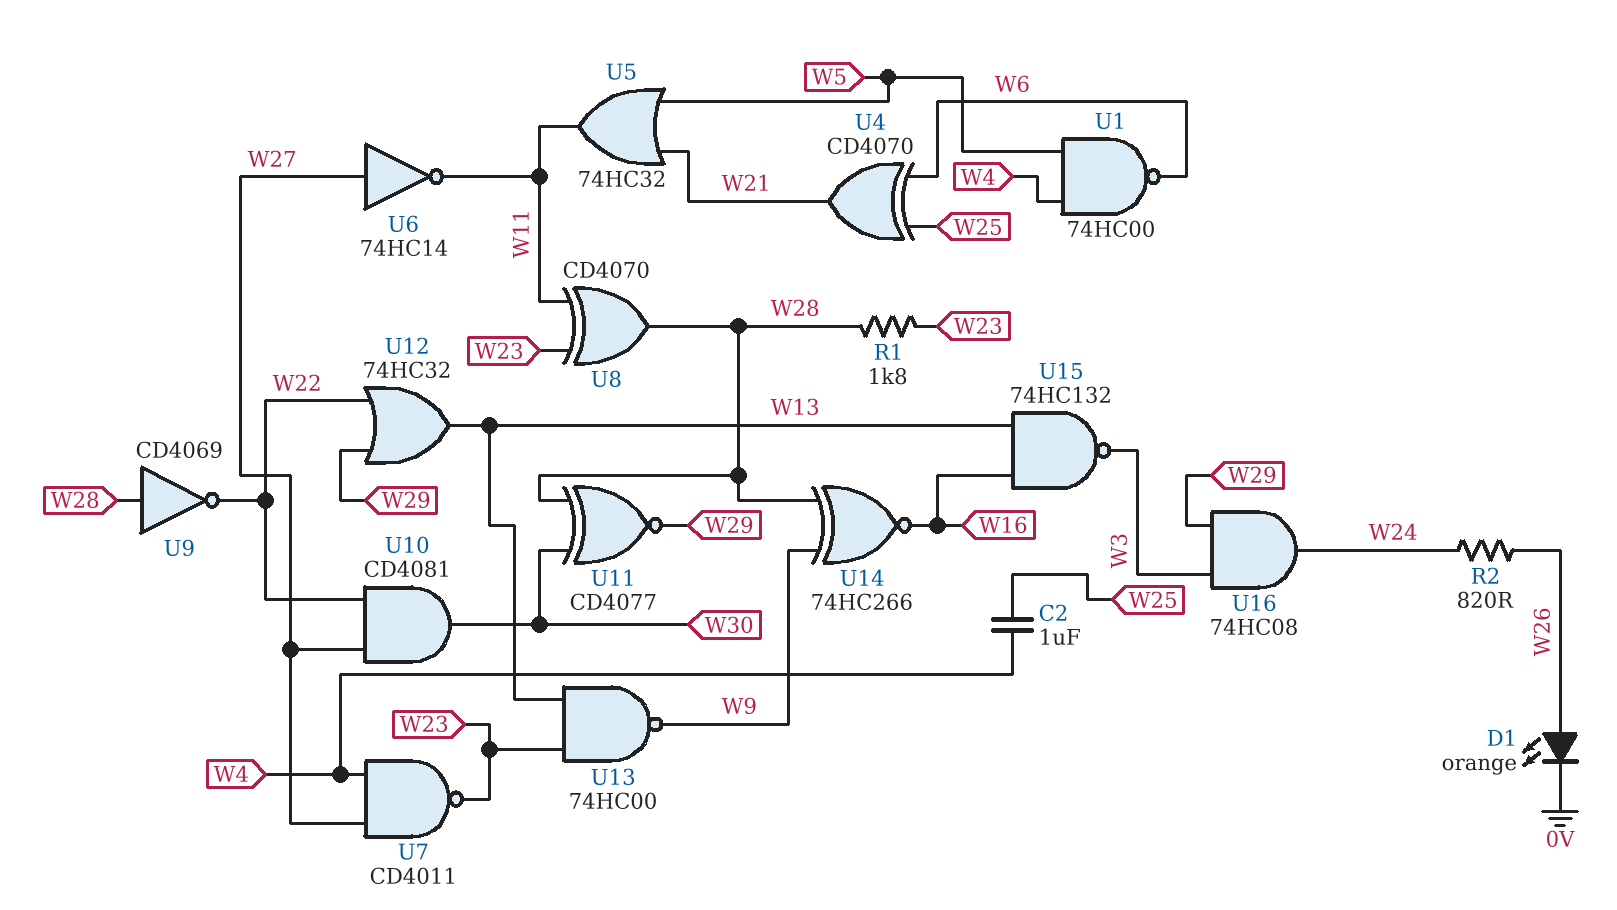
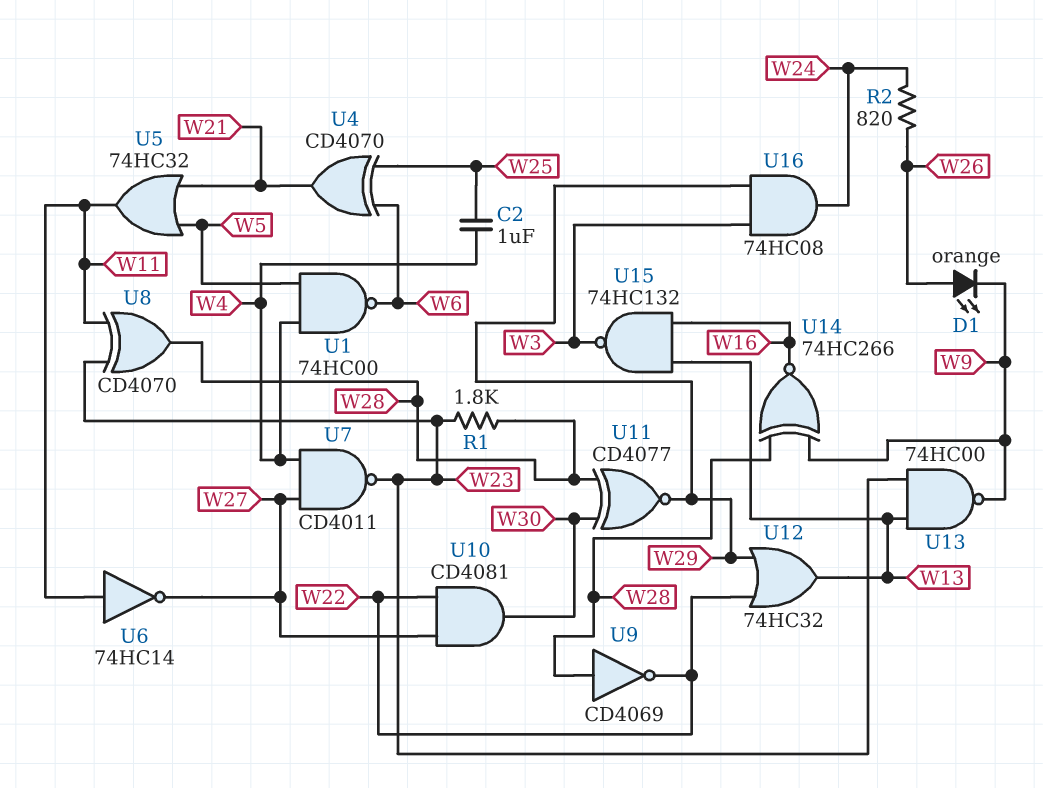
D1: LED orange (A W26, K 0V) -> LED orange (A W26, K W9)
U6: NOT 74HC14 (in W27, out W11) -> NOT 74HC14 (in W11, out W27)

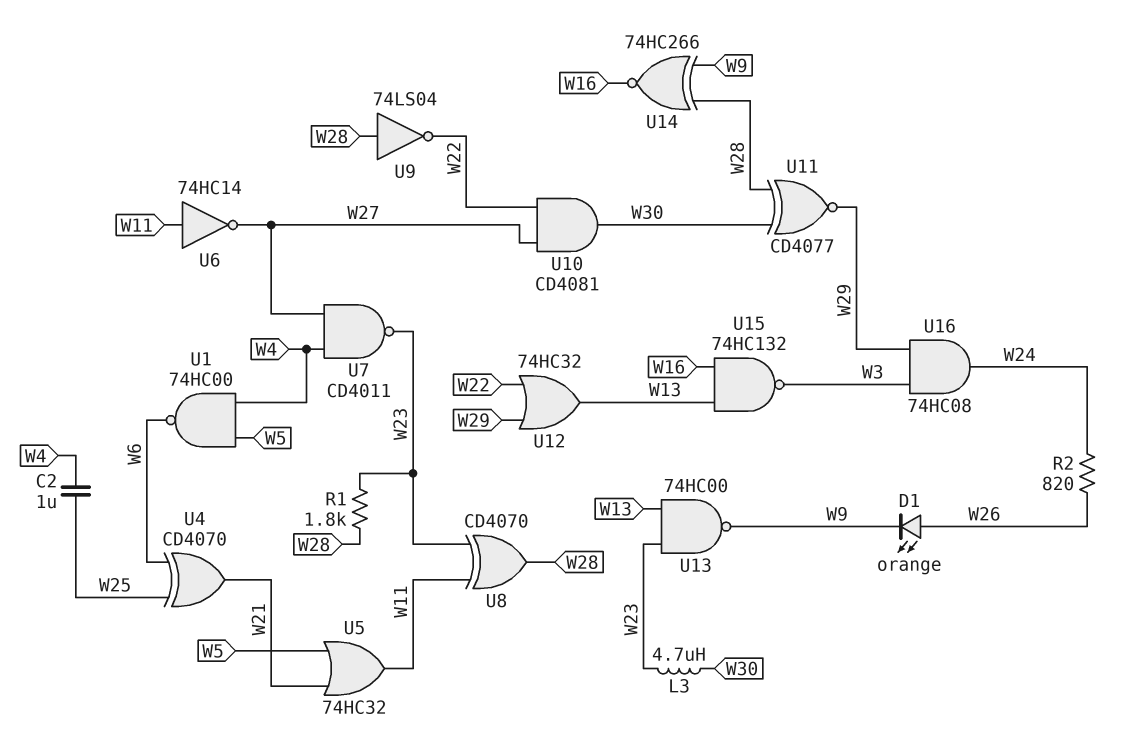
L3: none -> 4.7uH (W23, W30)
U9: NOT CD4069 (in W28, out W22) -> NOT 74LS04 (in W28, out W22)

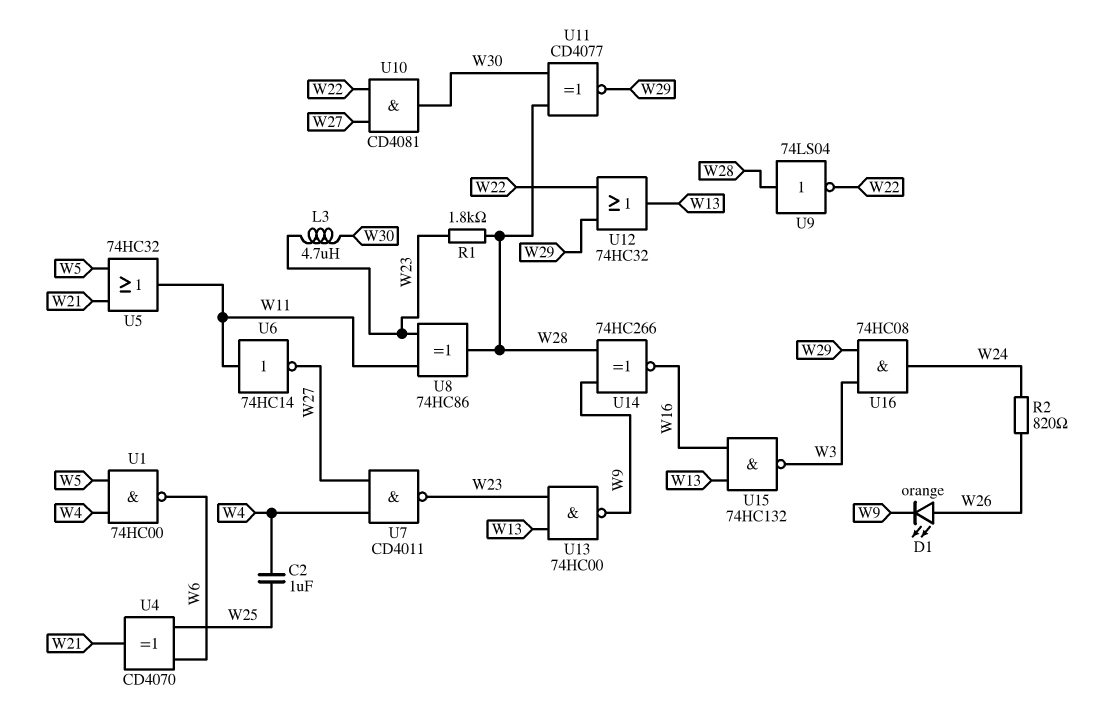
U8: XOR CD4070 (in W11, in W23, out W28) -> XOR 74HC86 (in W11, in W23, out W28)

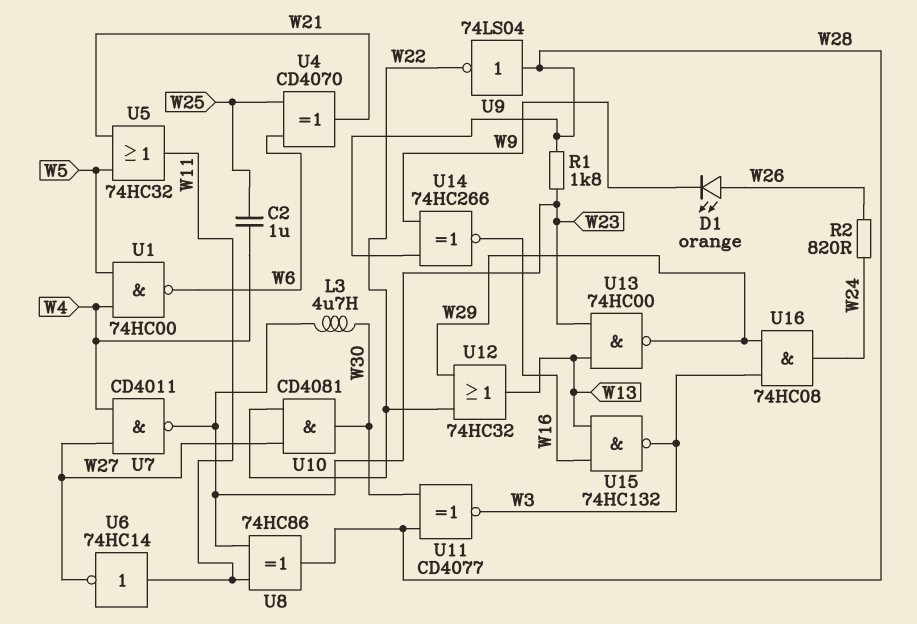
U11: XNOR CD4077 (in W28, in W30, out W29) -> XNOR CD4077 (in W28, in W30, out W3)
U13: NAND 74HC00 (in W13, in W23, out W9) -> NAND 74HC00 (in W13, in W23, out W29)

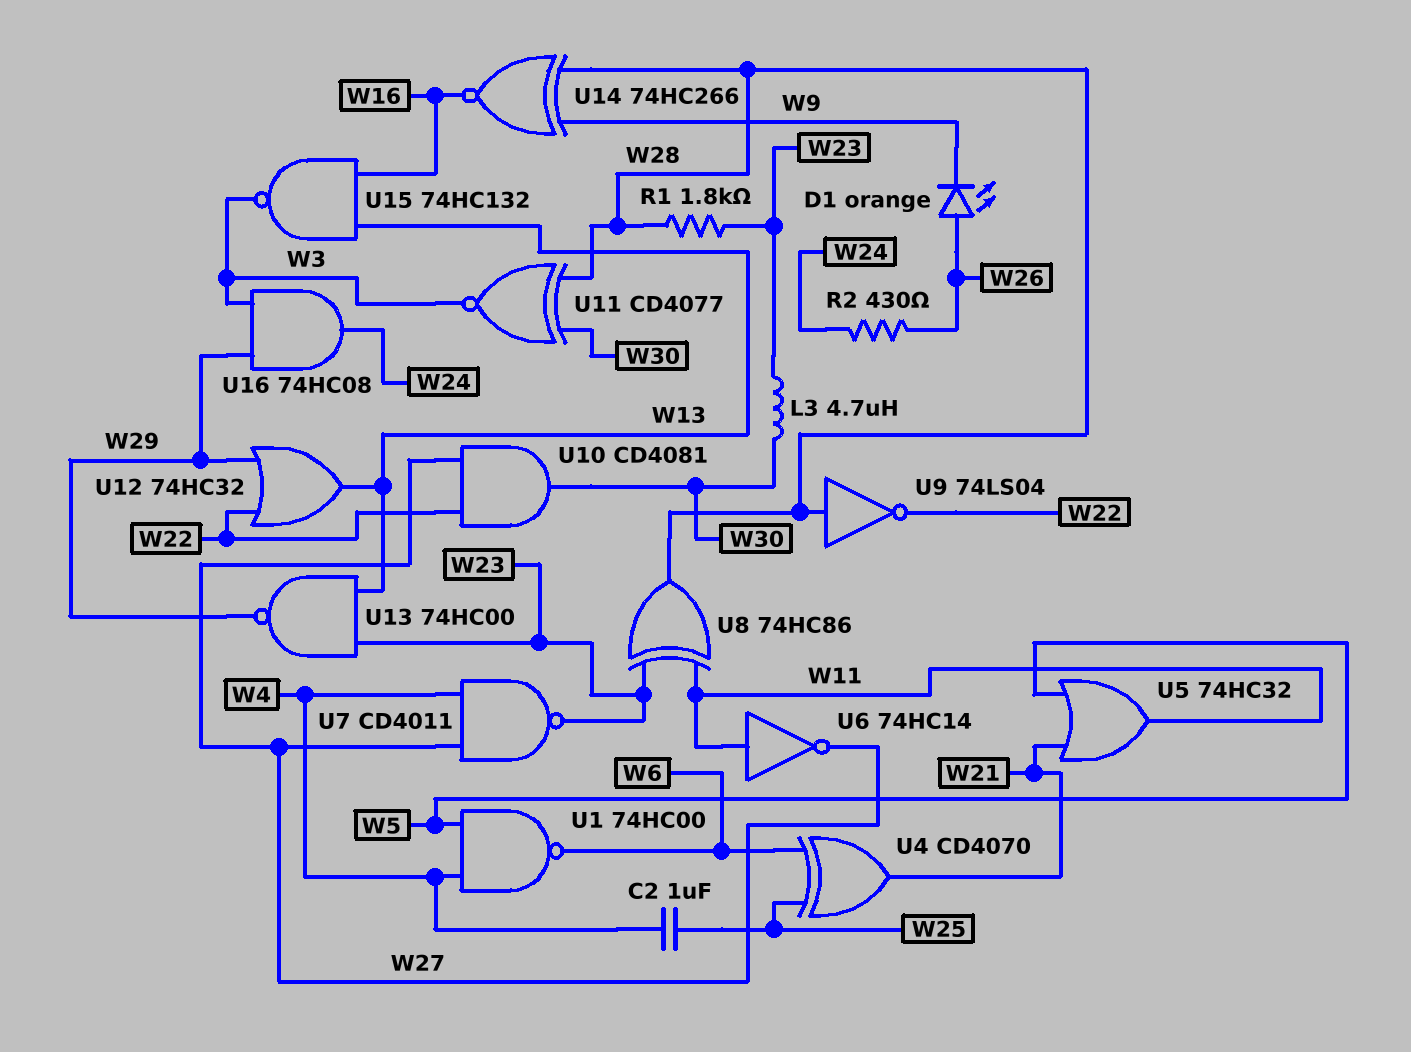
R2: 820 (W24, W26) -> 430 (W24, W26)

